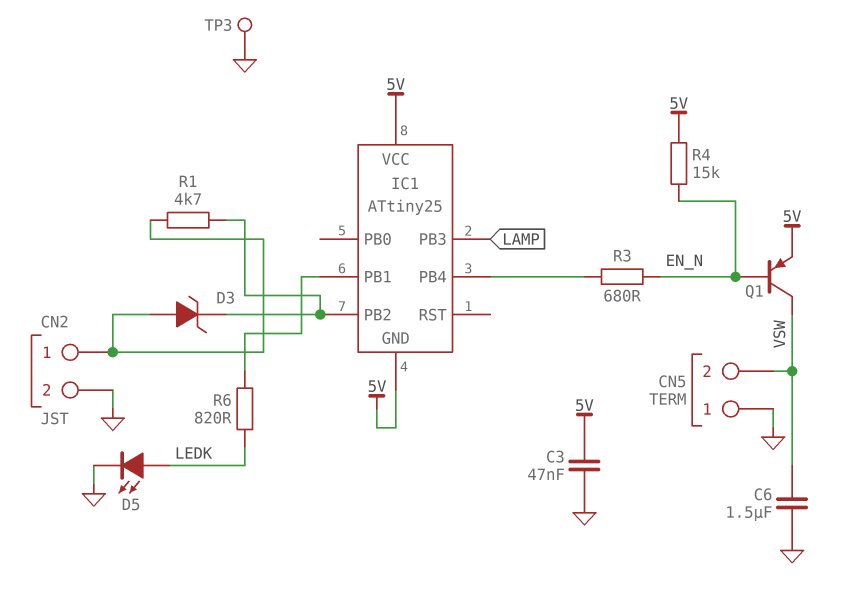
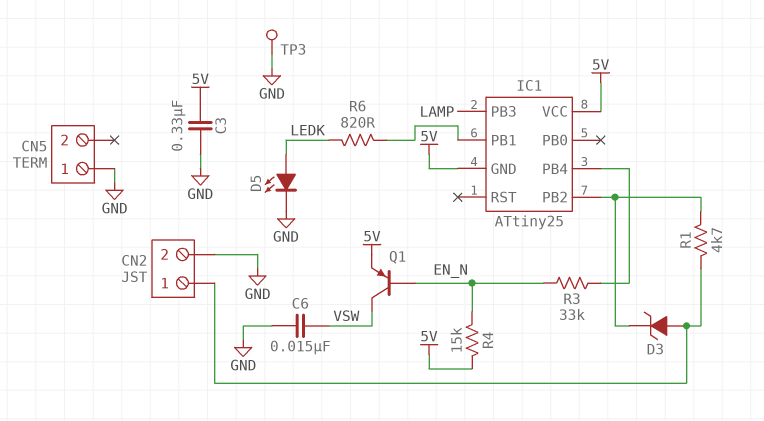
C3: 47nF (5V, GND) -> 330nF (5V, GND)
C6: 1.5uF (GND, VSW) -> 15nF (GND, VSW)
CN5 pin 2: VSW -> none
R3: 680 (EN_N, IC1/PB4) -> 33k (EN_N, IC1/PB4)

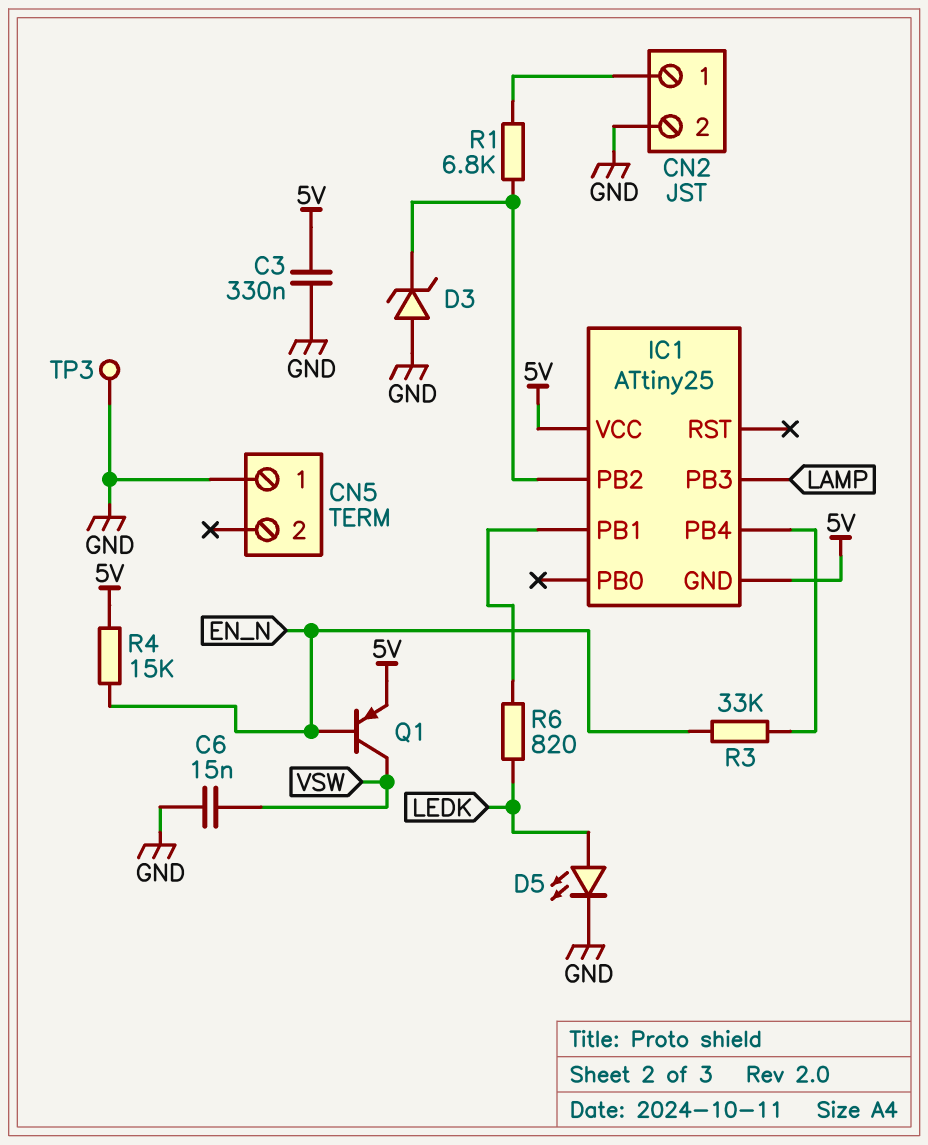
D3: zener (A CN2/1, K IC1/PB2) -> zener (A GND, K IC1/PB2)
R1: 4.7k (CN2/1, IC1/PB2) -> 6.8k (CN2/1, IC1/PB2)

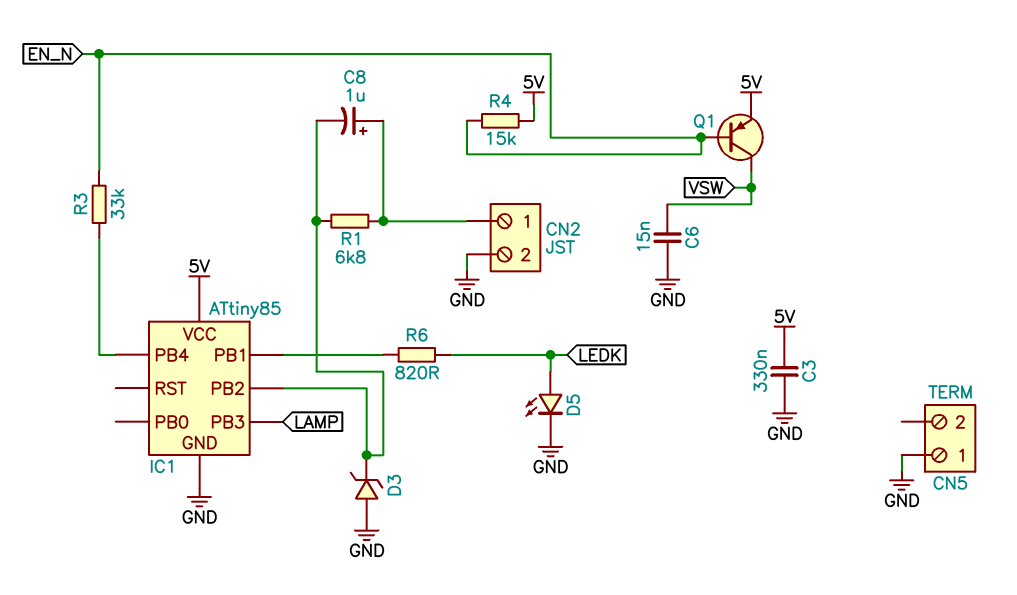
C8: none -> 1uF (plus CN2/1, minus IC1/PB2)
IC1: ATtiny25 -> ATtiny85
IC1 pin GND: 5V -> GND
TP3: test point (GND) -> none

